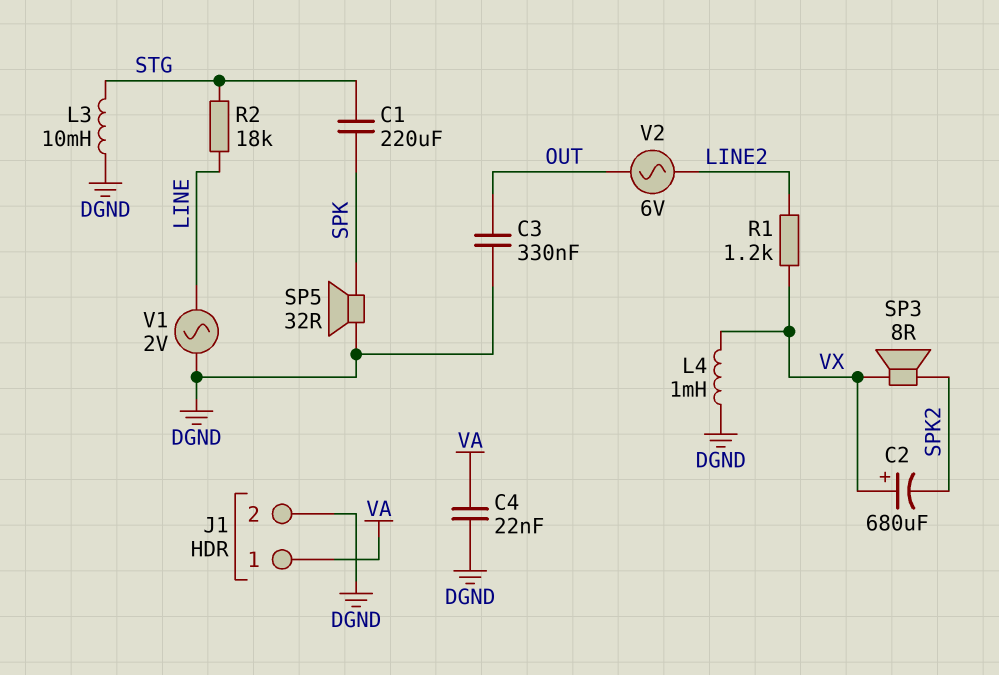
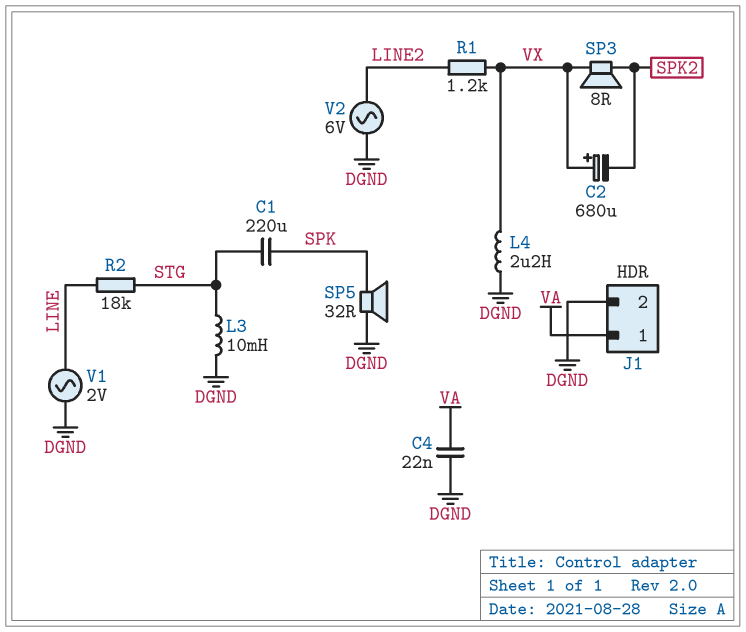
C3: 330nF (DGND, OUT) -> none
L4: 1mH (DGND, VX) -> 2.2uH (DGND, VX)
V2: AC 6V (LINE2, OUT) -> AC 6V (DGND, LINE2)

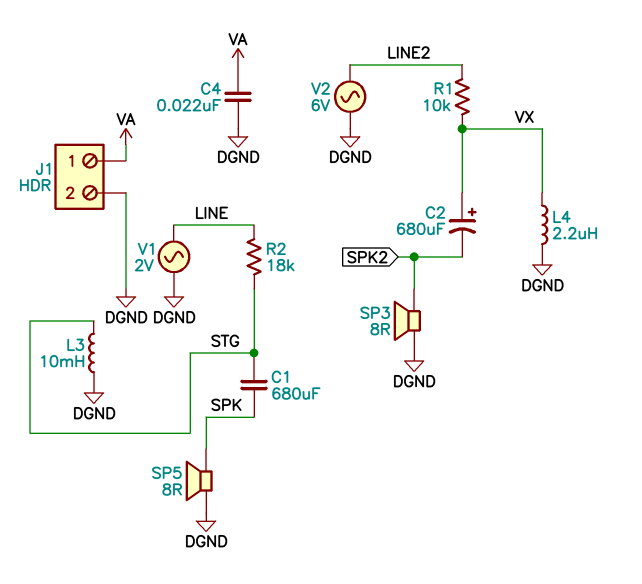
C1: 220uF (SPK, STG) -> 680uF (SPK, STG)
R1: 1.2k (LINE2, VX) -> 10k (LINE2, VX)
SP3: speaker 8R (SPK2, VX) -> speaker 8R (DGND, SPK2)
SP5: speaker 32R (DGND, SPK) -> speaker 8R (DGND, SPK)

